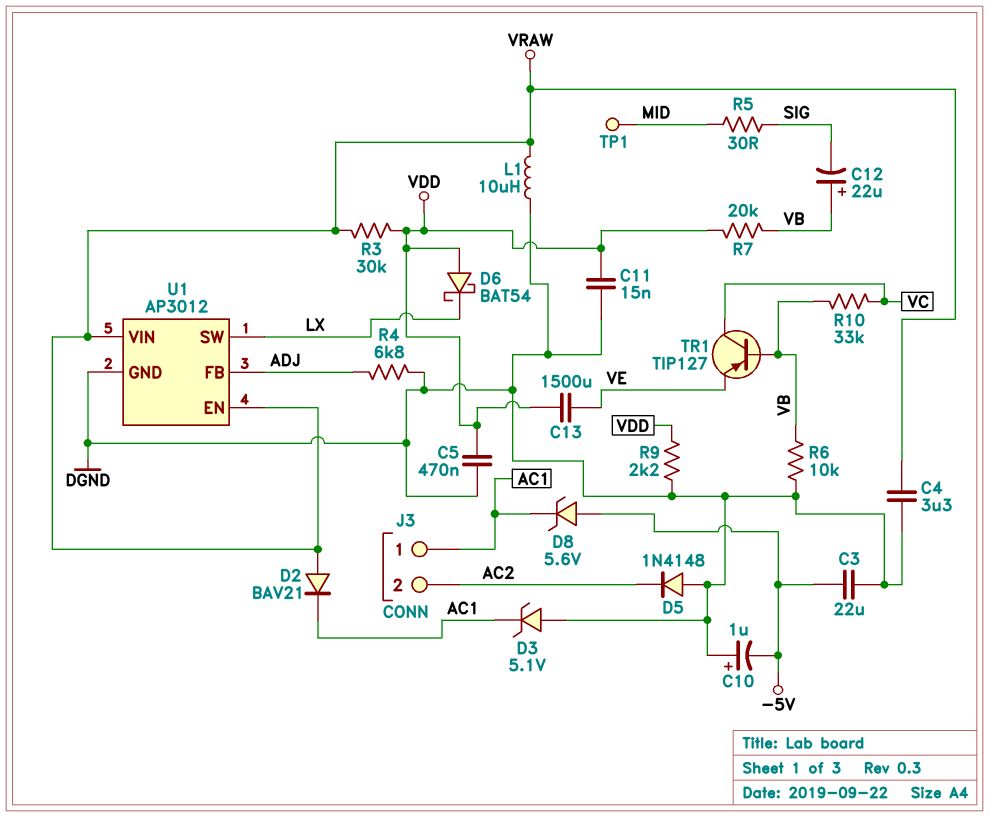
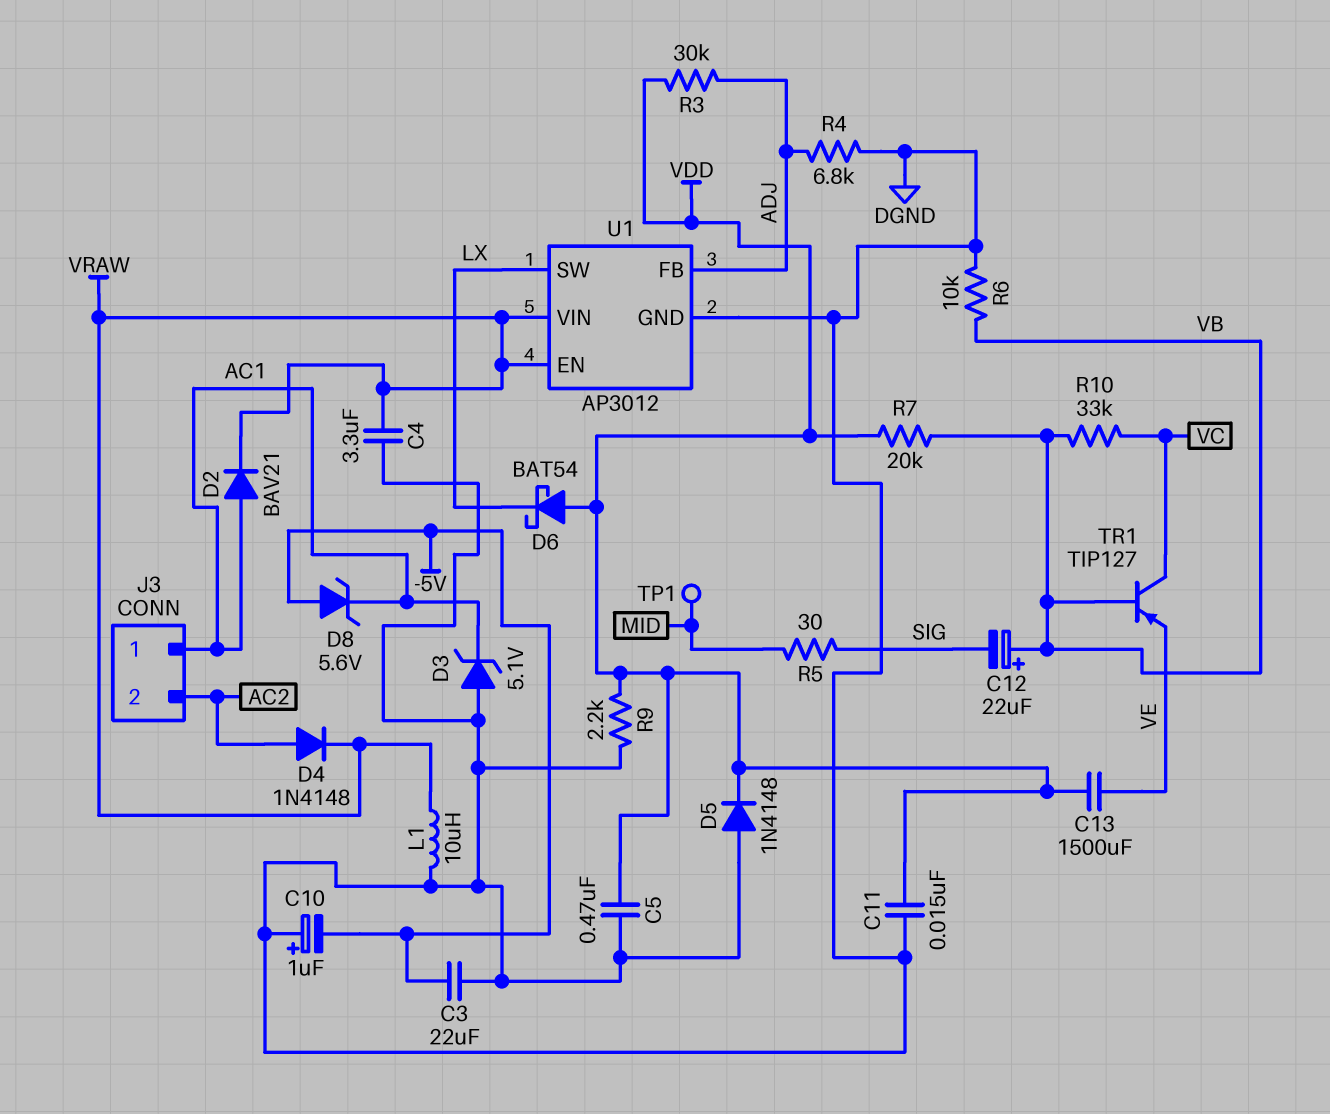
D2: diode BAV21 (A VRAW, K AC1) -> diode BAV21 (A AC1, K VRAW)
D4: none -> diode 1N4148 (A AC2, K VRAW)
D5: diode 1N4148 (A DGND, K AC2) -> diode 1N4148 (A DGND, K VDD)
R3: 30k (VDD, VRAW) -> 30k (ADJ, VDD)

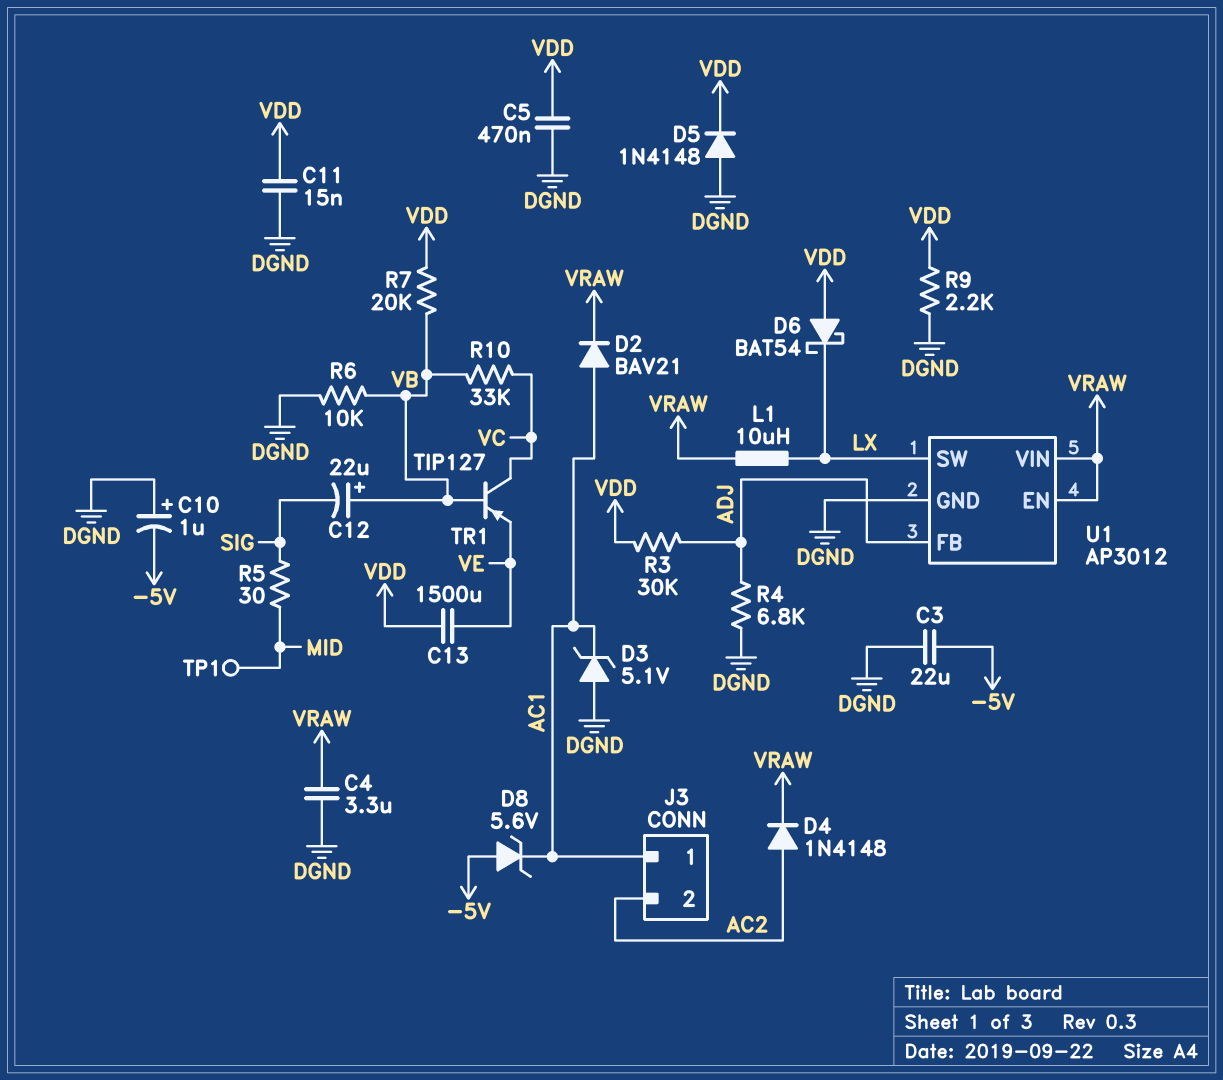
L1: 10uH (DGND, VRAW) -> 10uH (LX, VRAW)

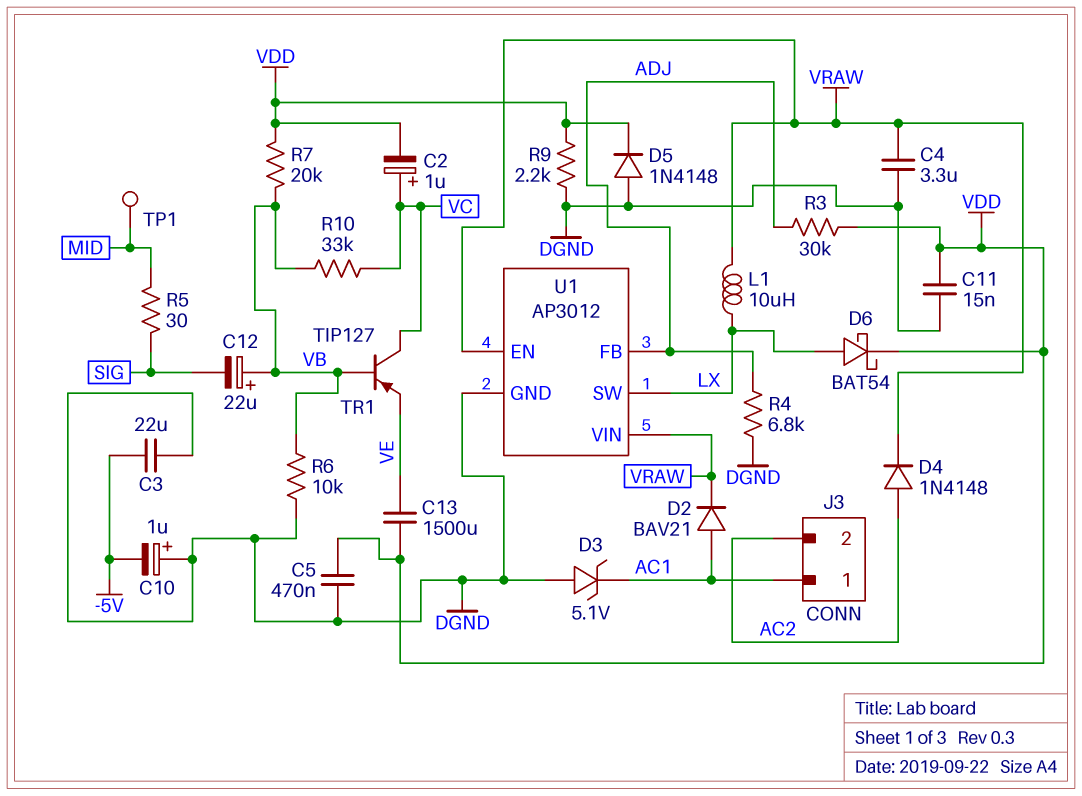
C2: none -> 1uF (plus VC, minus VDD)
D6: schottky BAT54 (A VDD, K LX) -> schottky BAT54 (A LX, K VDD)
D8: zener 5.6V (A -5V, K AC1) -> none

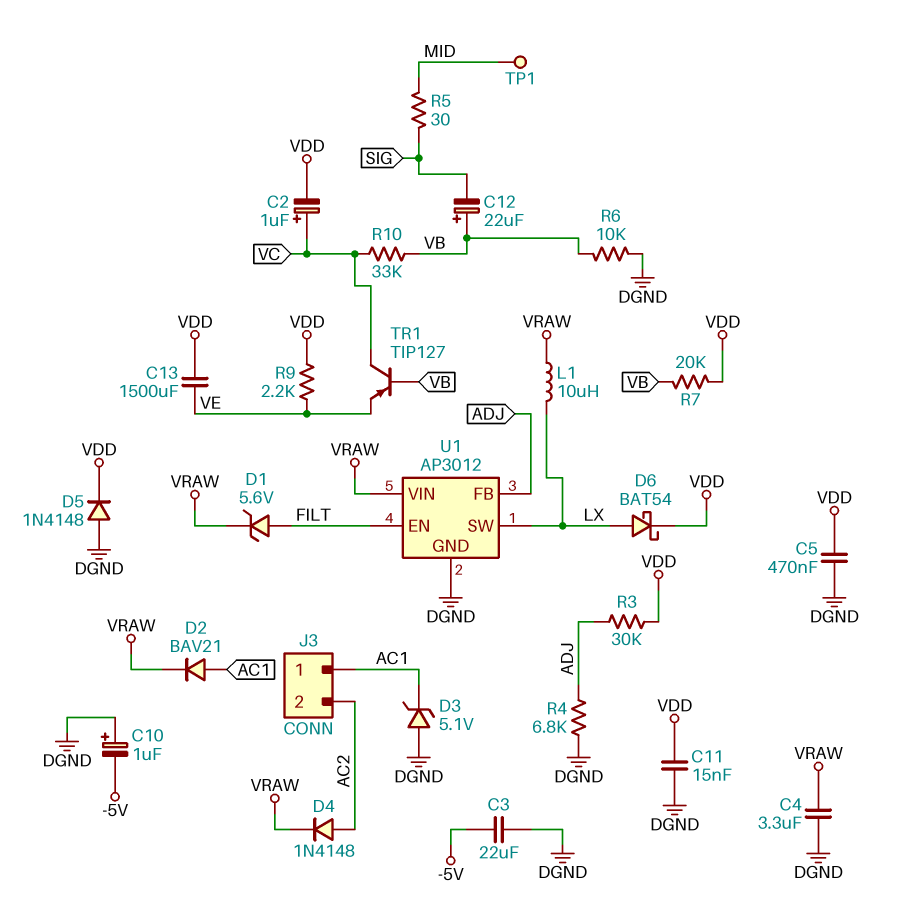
D1: none -> zener 5.6V (A FILT, K VRAW)
R9: 2.2k (DGND, VDD) -> 2.2k (VDD, VE)
U1 pin EN: VRAW -> FILT

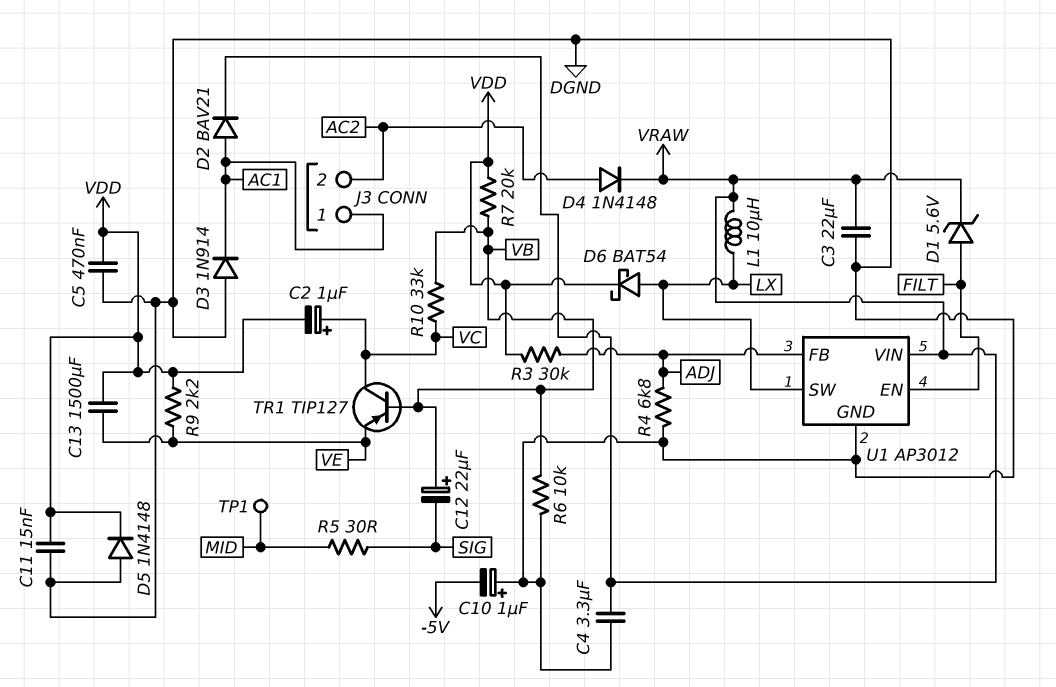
C3: 22uF (-5V, DGND) -> 22uF (DGND, VRAW)
D3: zener 5.1V (A DGND, K AC1) -> diode 1N914 (A DGND, K AC1)

